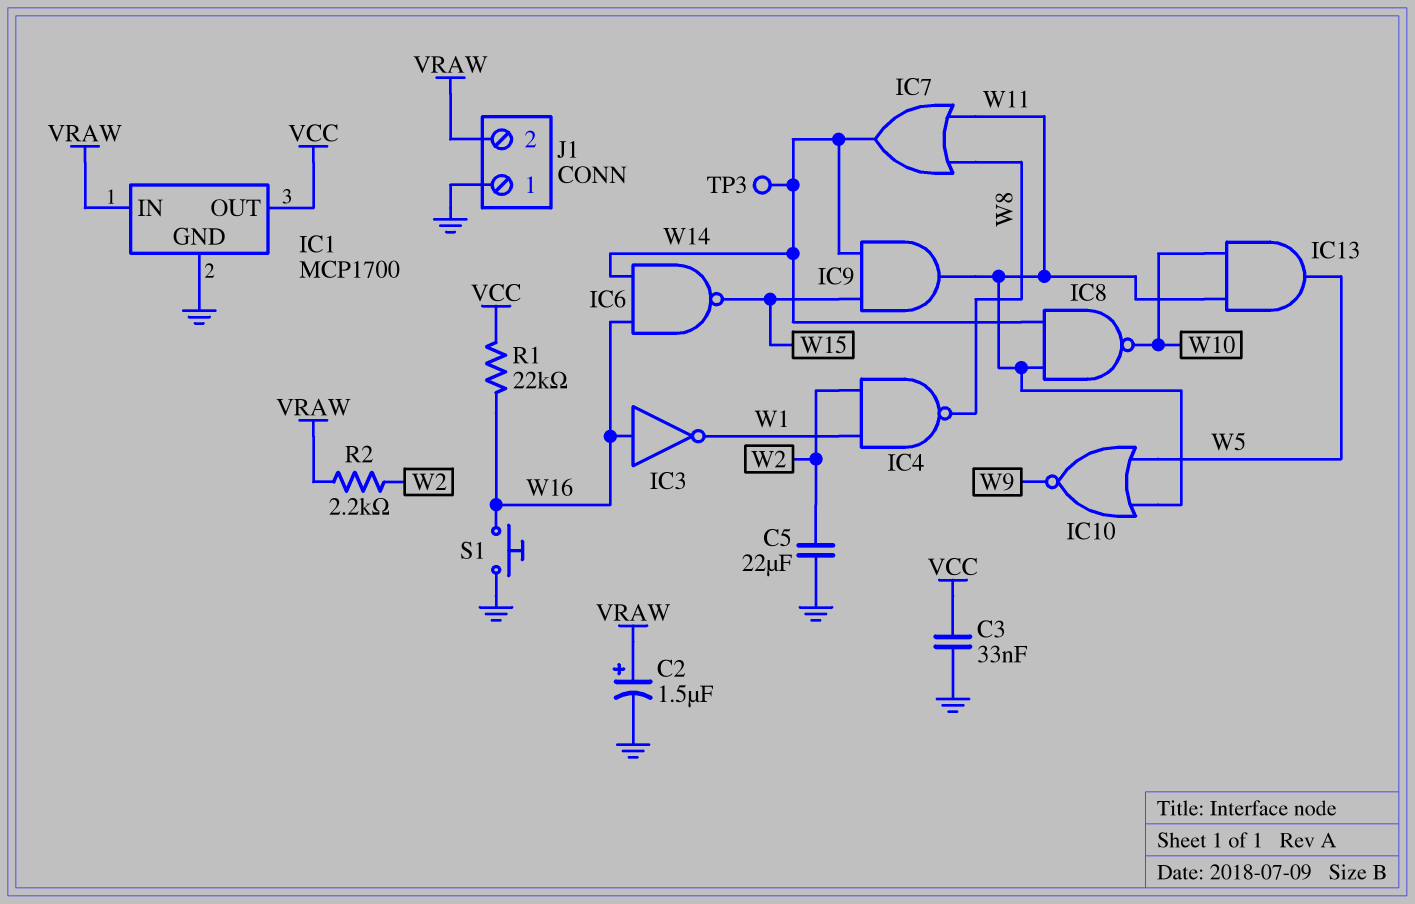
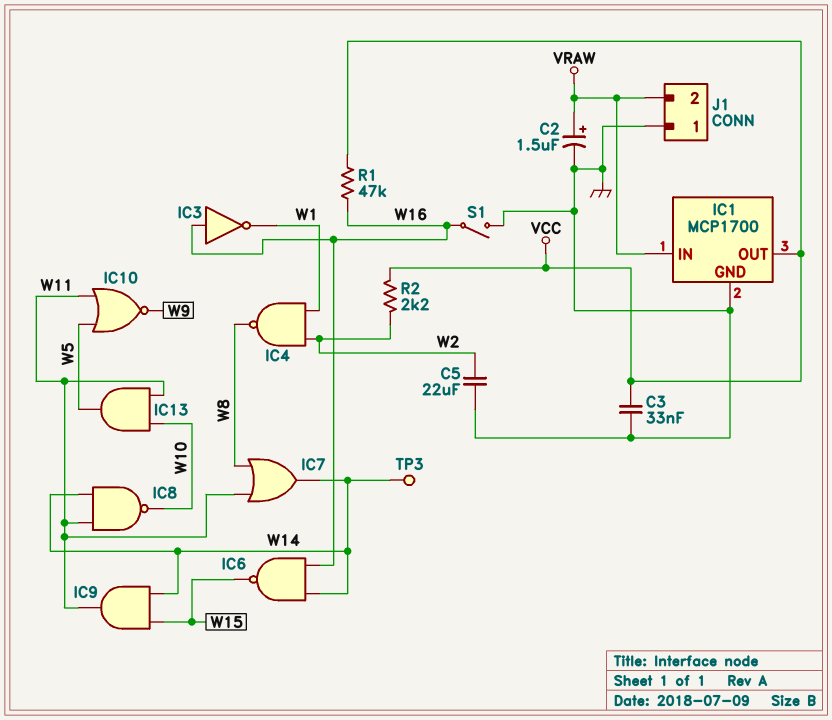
R1: 22k (VCC, W16) -> 47k (VCC, W16)
R2: 2.2k (VRAW, W2) -> 2.2k (VCC, W2)
S1: button (GND, W16) -> switch (GND, W16)

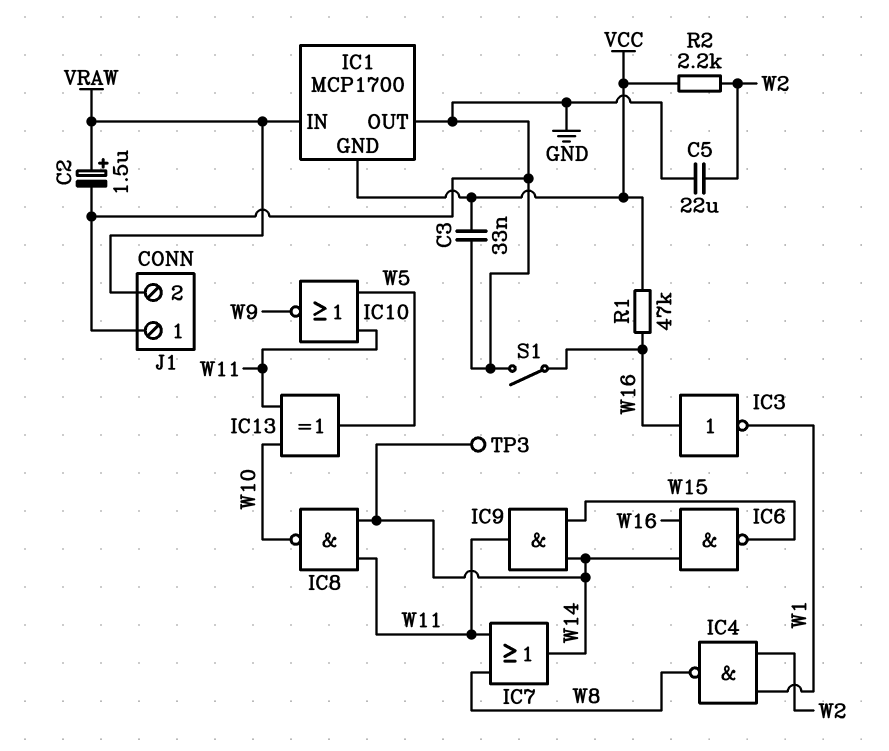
IC1 pin GND: GND -> VCC
IC1 pin OUT: VCC -> GND
IC13: AND (in W10, in W11, out W5) -> XOR (in W10, in W11, out W5)

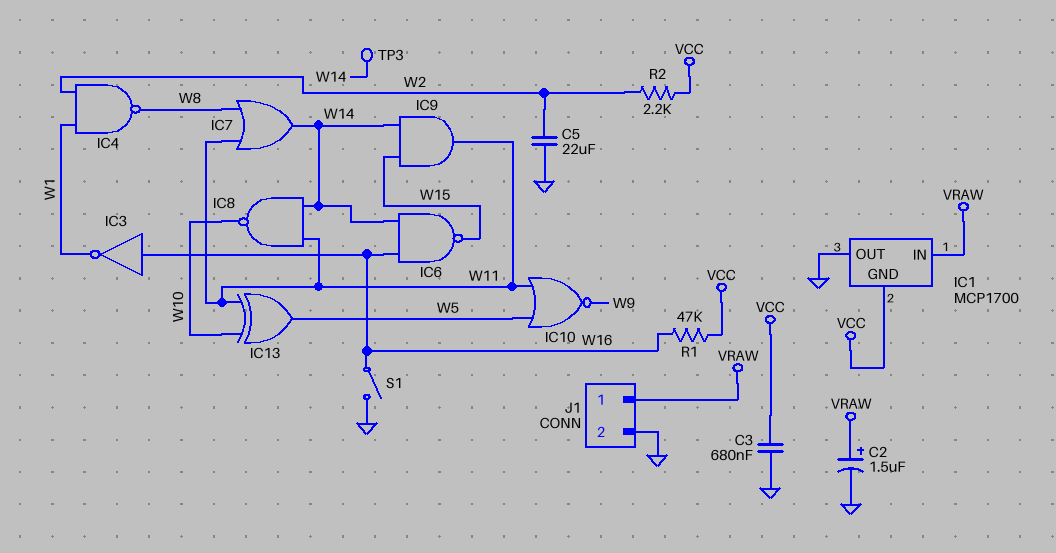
C3: 33nF (GND, VCC) -> 680nF (GND, VCC)
J1 pin 1: GND -> VRAW
J1 pin 2: VRAW -> GND

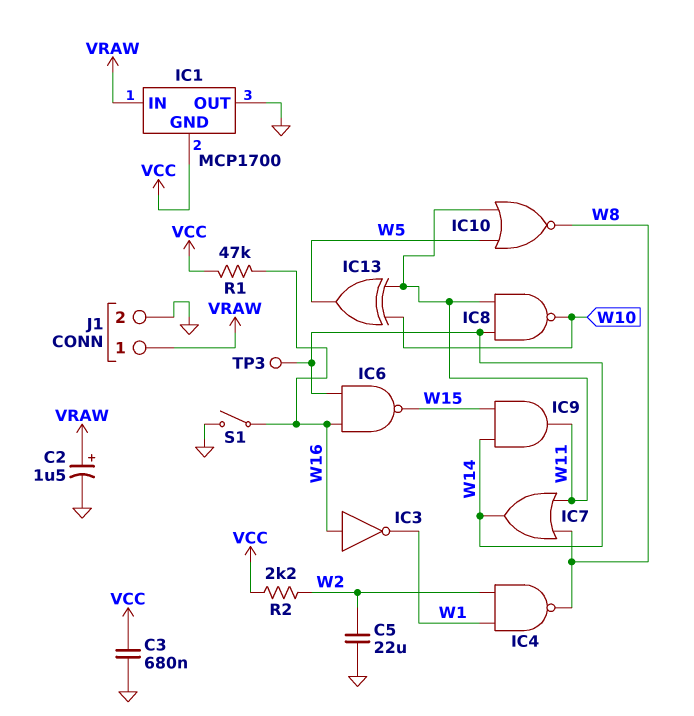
IC10: NOR (in W5, in W11, out W9) -> NOR (in W5, in W11, out W8)

